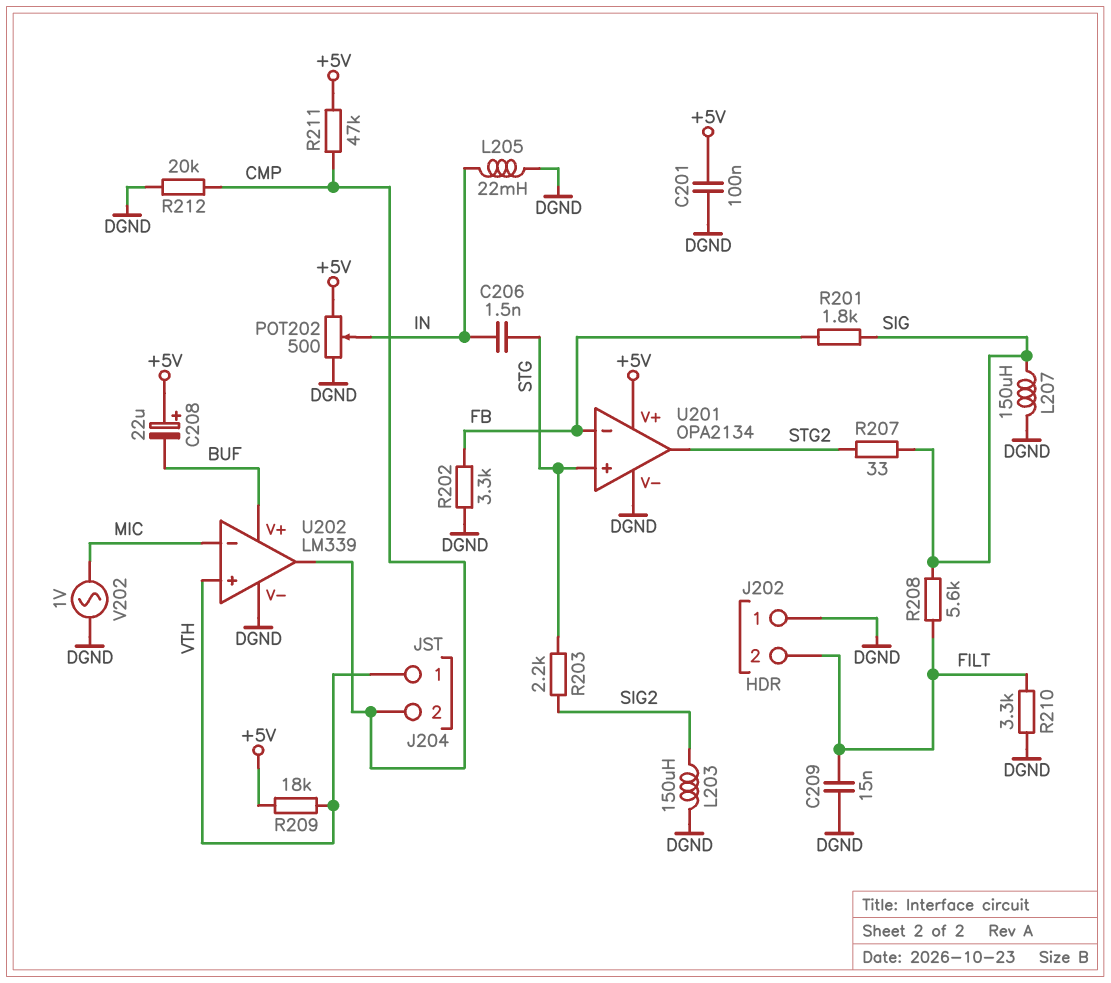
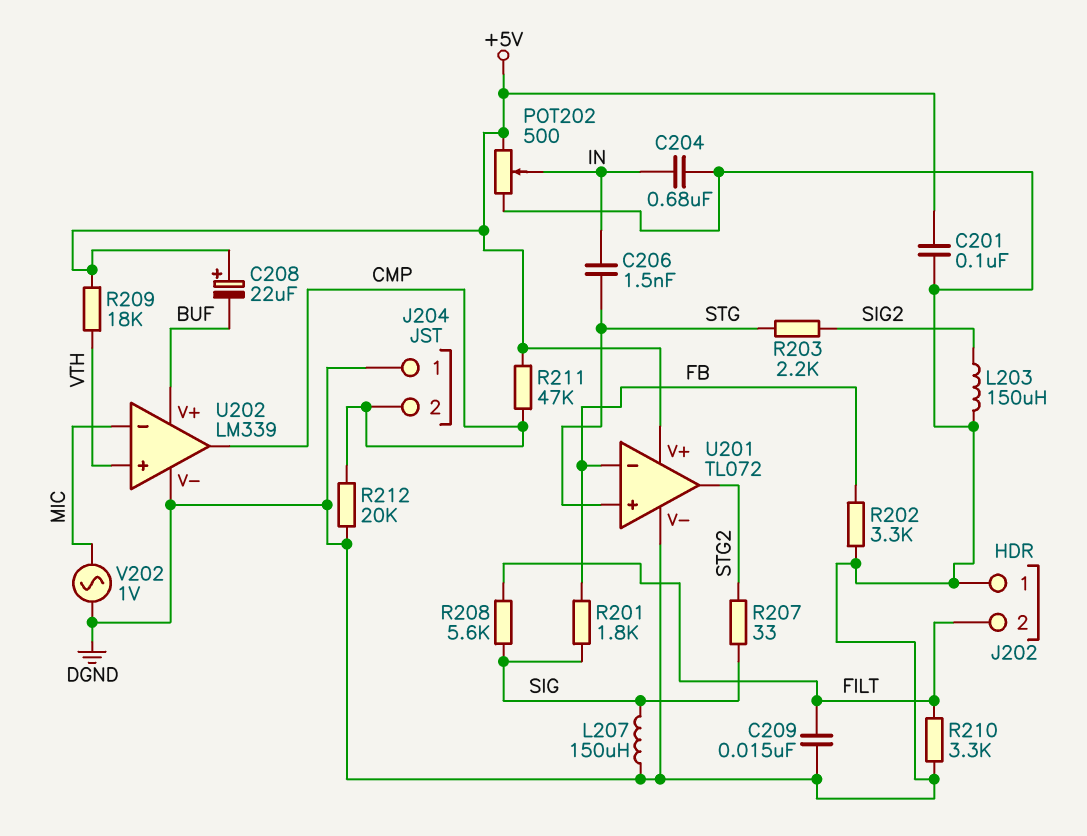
C204: none -> 680nF (DGND, IN)
J204 pin 1: VTH -> DGND
L205: 22mH (DGND, IN) -> none
U201: OPA2134 -> TL072

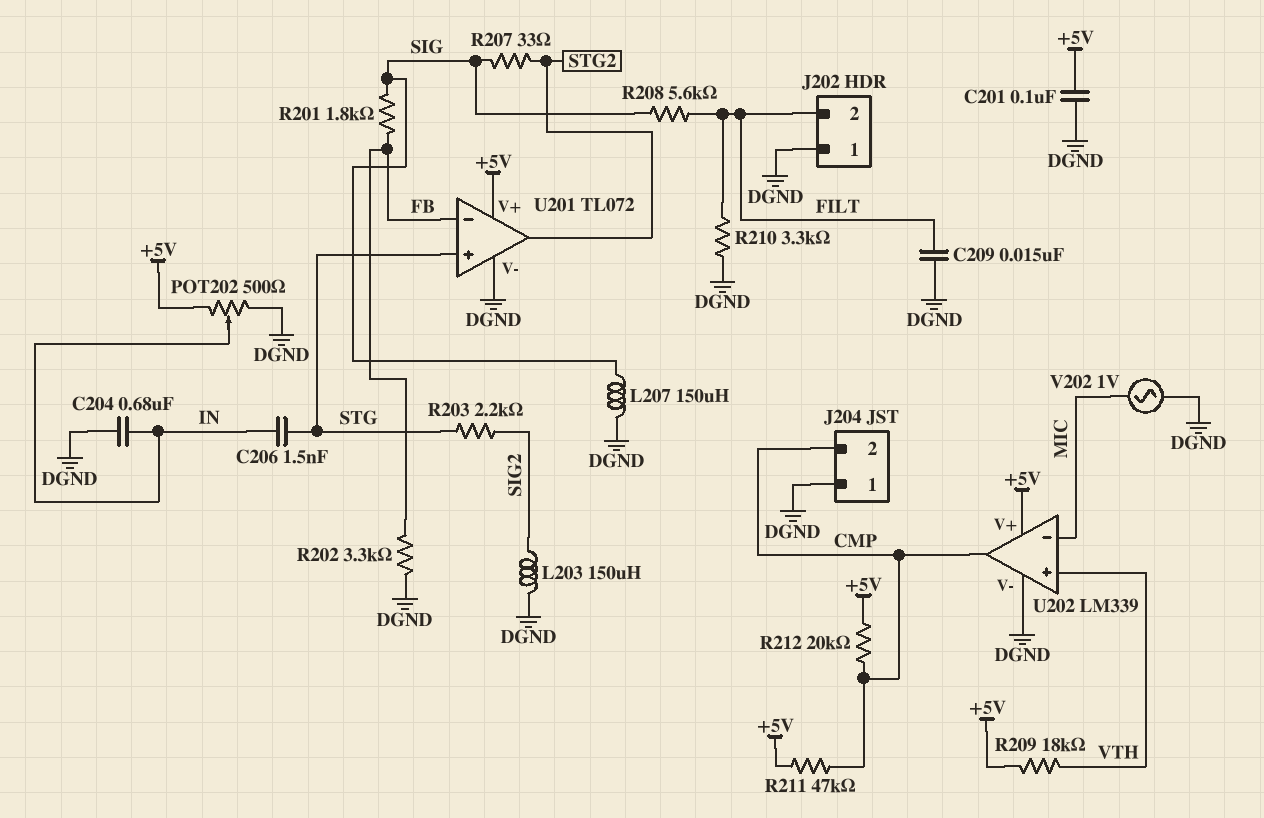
C208: 22uF (plus +5V, minus BUF) -> none
R212: 20k (CMP, DGND) -> 20k (+5V, CMP)
U202 pin V+: BUF -> +5V

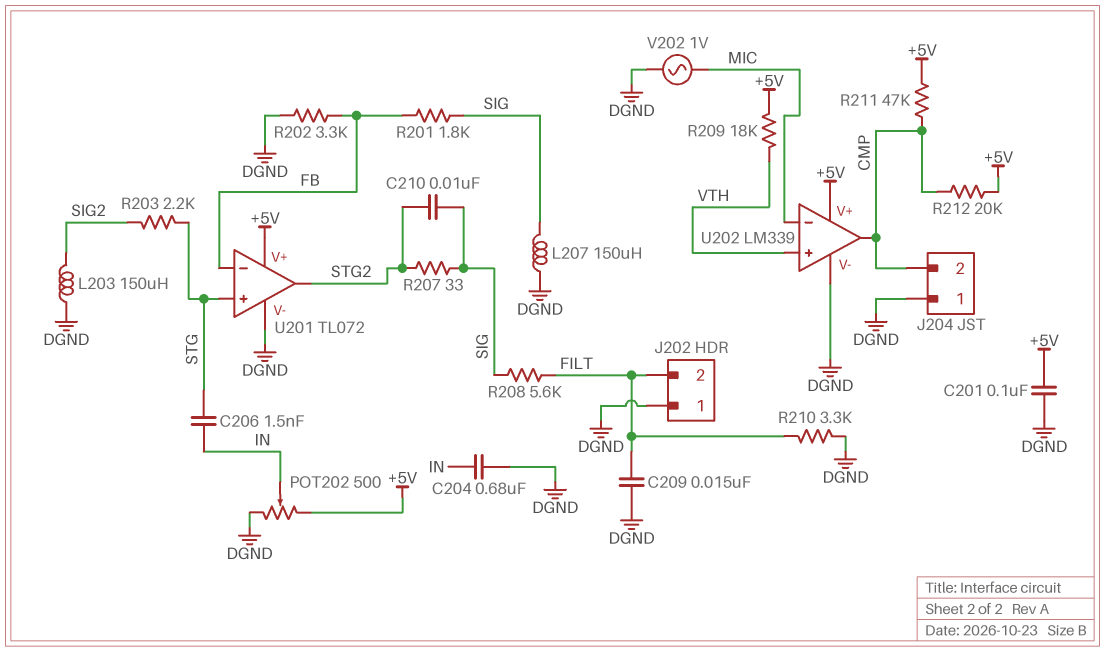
C210: none -> 10nF (SIG, STG2)

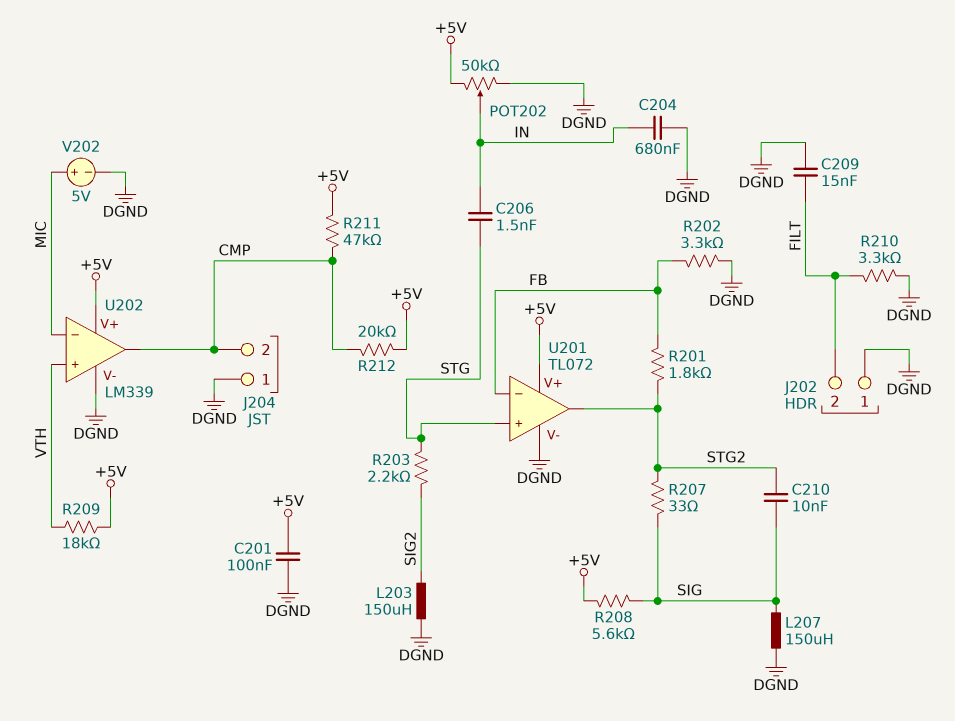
POT202: 500 (+5V, DGND, wiper IN) -> 50k (+5V, DGND, wiper IN)
R201: 1.8k (FB, SIG) -> 1.8k (FB, STG2)
R208: 5.6k (FILT, SIG) -> 5.6k (+5V, SIG)
V202: AC 1V (DGND, MIC) -> 5V (plus MIC, minus DGND)

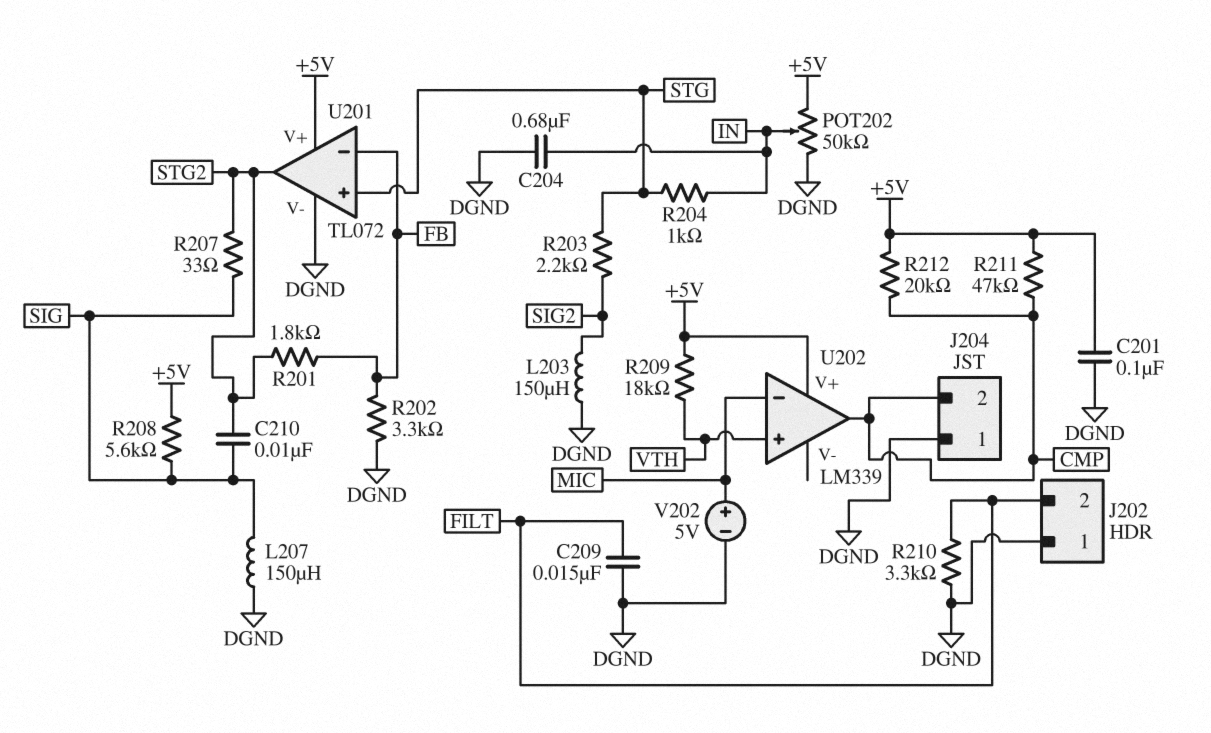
C206: 1.5nF (IN, STG) -> none
R204: none -> 1k (IN, STG)
U202 pin V-: DGND -> none

